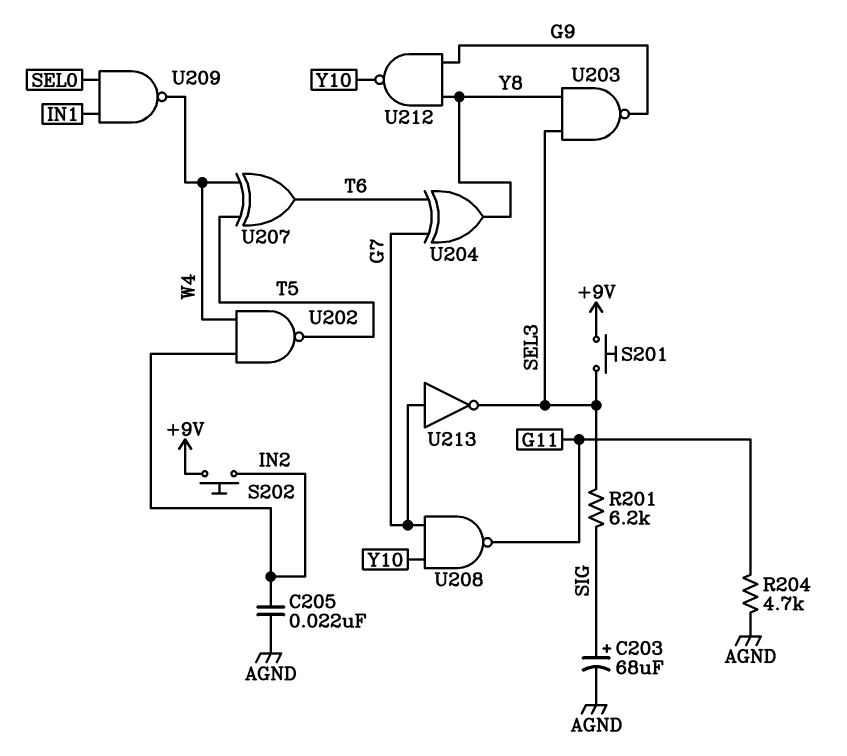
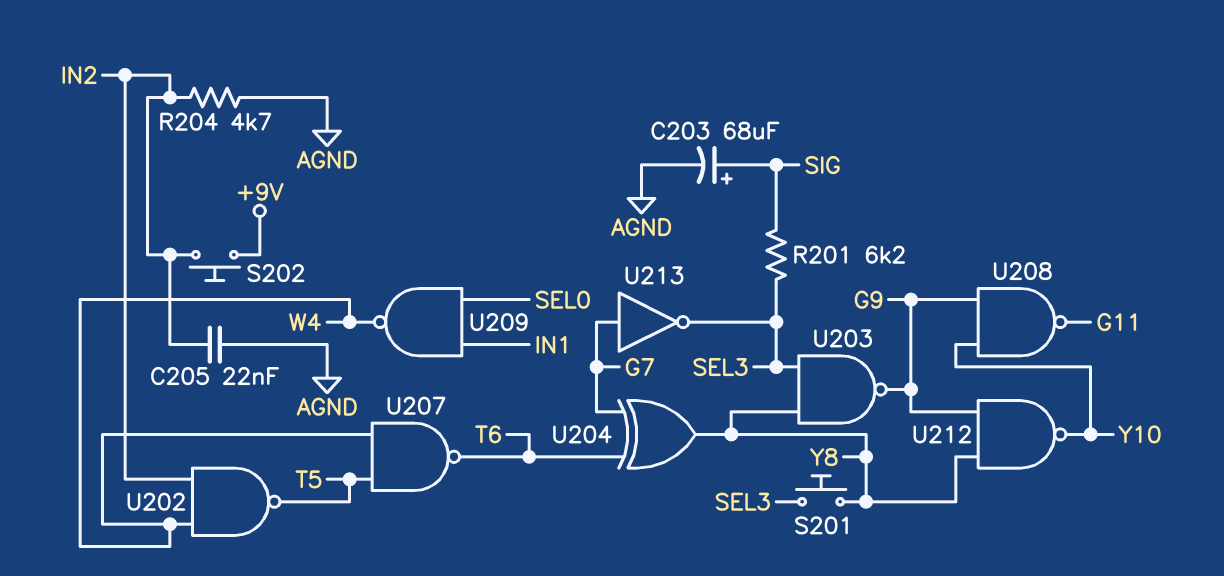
R204: 4.7k (AGND, G11) -> 4.7k (AGND, IN2)
S201: button (+9V, SEL3) -> button (SEL3, Y8)
U207: XOR (in T5, in W4, out T6) -> NAND (in T5, in W4, out T6)
U208: NAND (in G7, in Y10, out G11) -> NAND (in G9, in Y10, out G11)

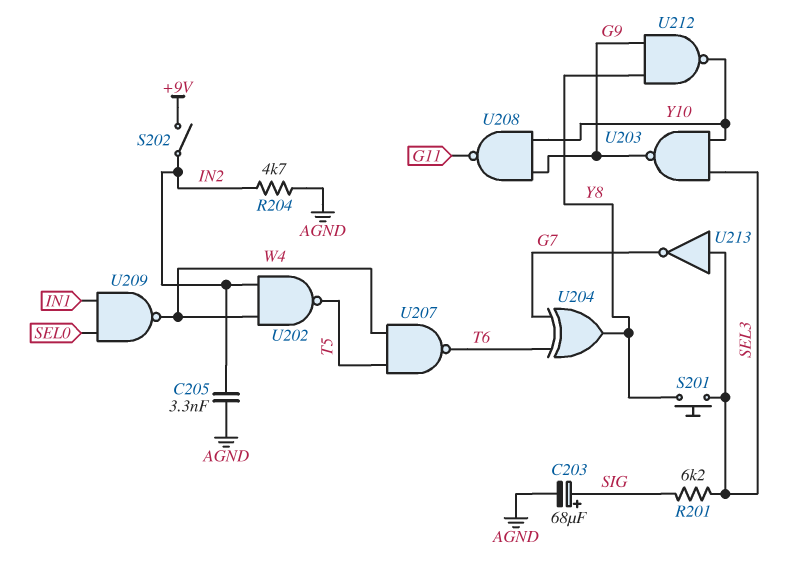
C205: 22nF (AGND, IN2) -> 3.3nF (AGND, IN2)
S202: button (+9V, IN2) -> switch (+9V, IN2)
U203: NAND (in SEL3, in Y8, out G9) -> NAND (in SEL3, in Y10, out G9)
U213: NOT (in G7, out SEL3) -> NOT (in SEL3, out G7)

